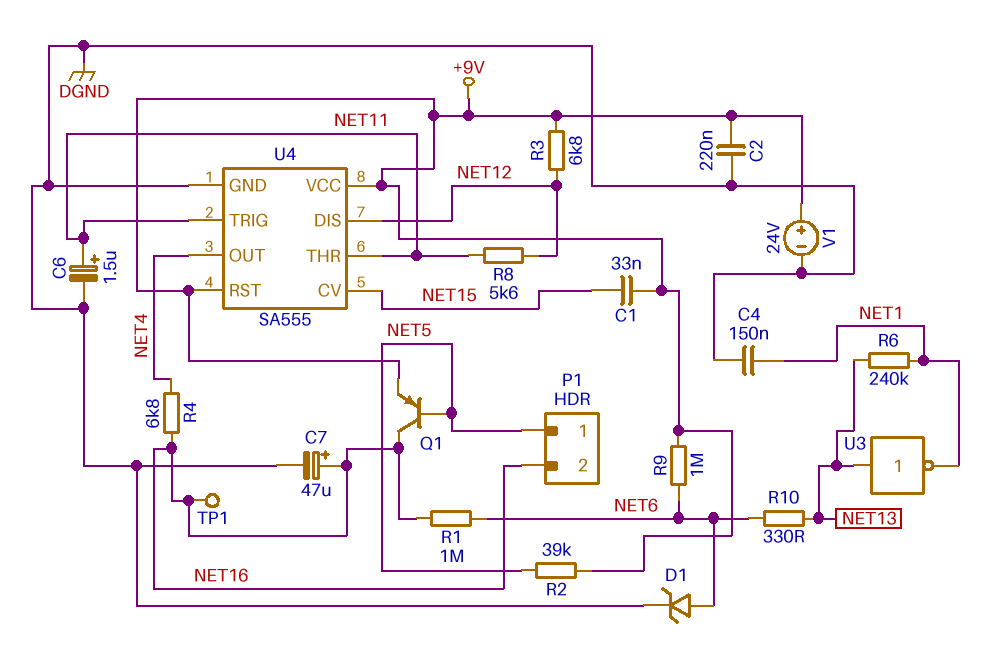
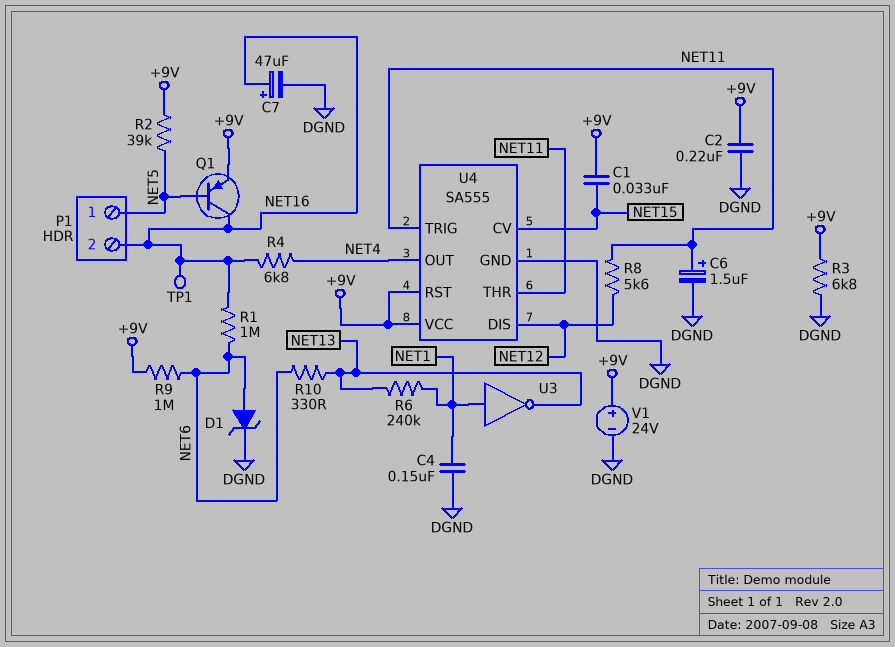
R3: 6.8k (+9V, NET12) -> 6.8k (+9V, DGND)
U3: NOT (in NET13, out NET1) -> NOT (in NET1, out NET13)

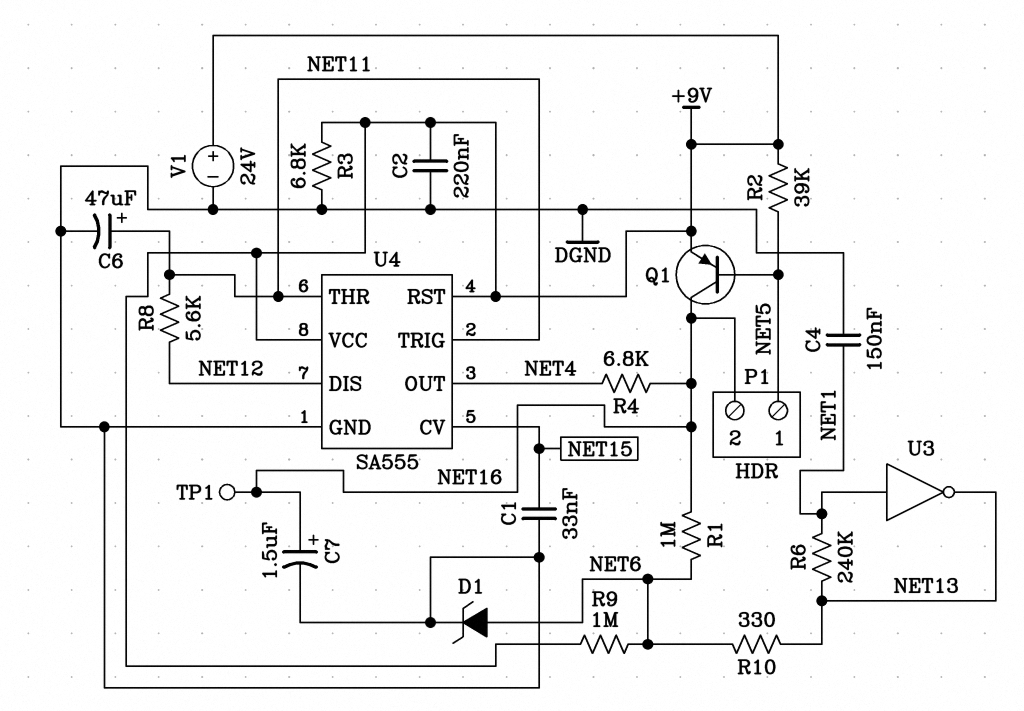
C1: 33nF (+9V, NET15) -> 33nF (DGND, NET15)
C6: 1.5uF (plus NET11, minus DGND) -> 47uF (plus NET11, minus DGND)
C7: 47uF (plus NET16, minus DGND) -> 1.5uF (plus NET16, minus DGND)

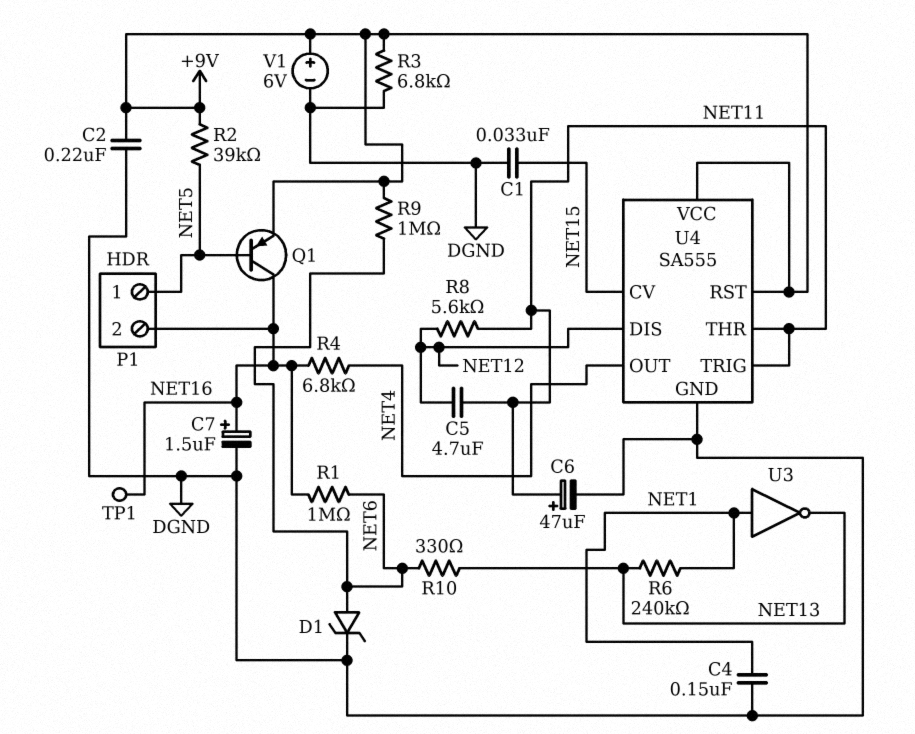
C5: none -> 4.7uF (NET11, NET12)
V1: 24V (plus +9V, minus DGND) -> 6V (plus +9V, minus DGND)

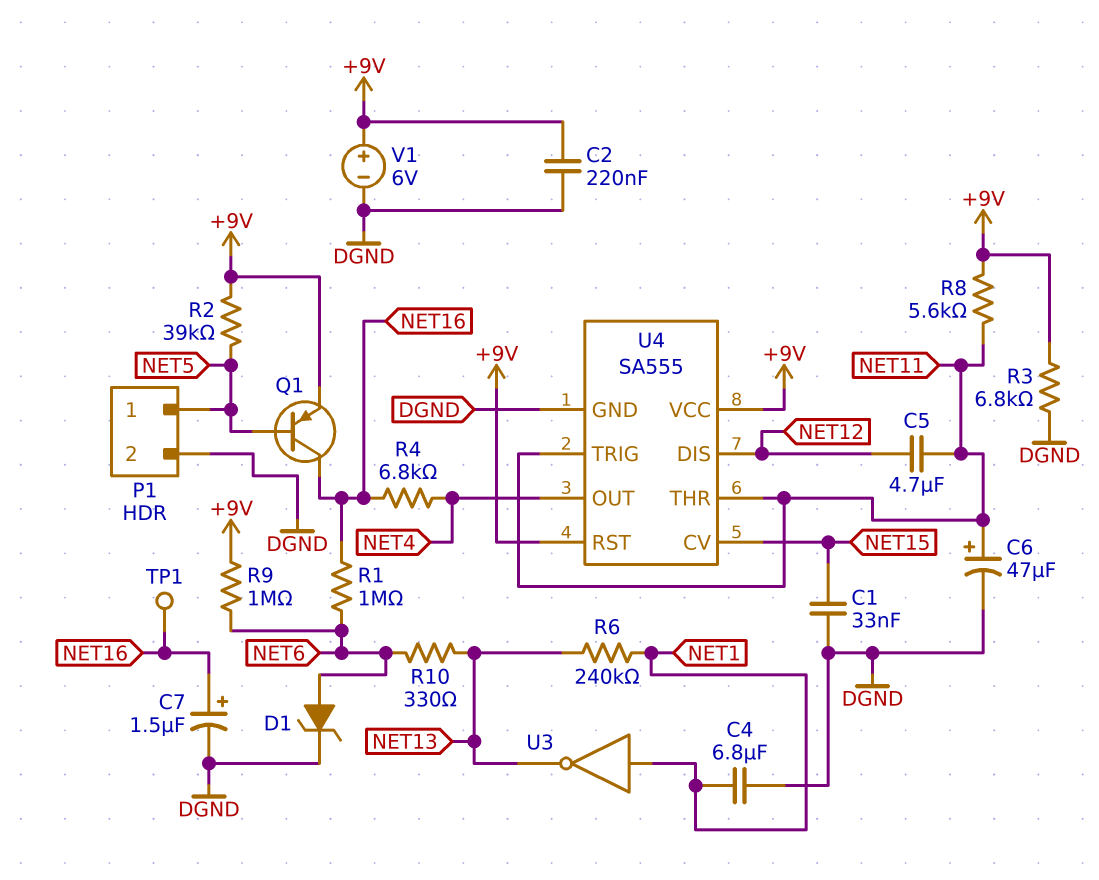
C4: 150nF (DGND, NET1) -> 6.8uF (DGND, NET1)
P1 pin 2: NET16 -> DGND
R8: 5.6k (NET11, NET12) -> 5.6k (+9V, NET11)

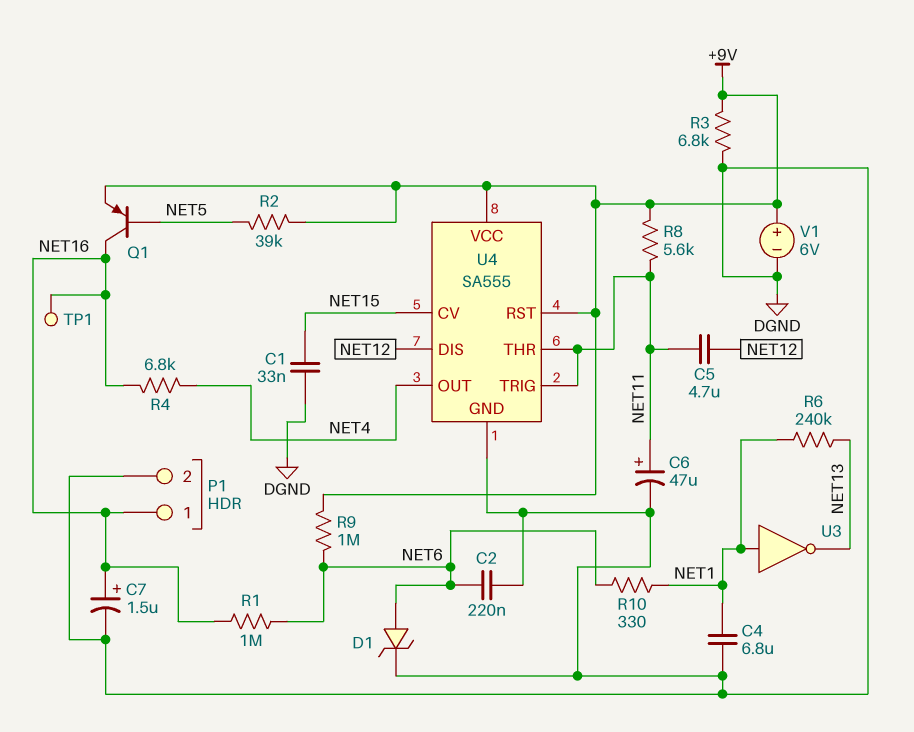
C2: 220nF (+9V, DGND) -> 220nF (DGND, NET6)
P1 pin 1: NET5 -> NET16
R10: 330 (NET6, NET13) -> 330 (NET1, NET6)

